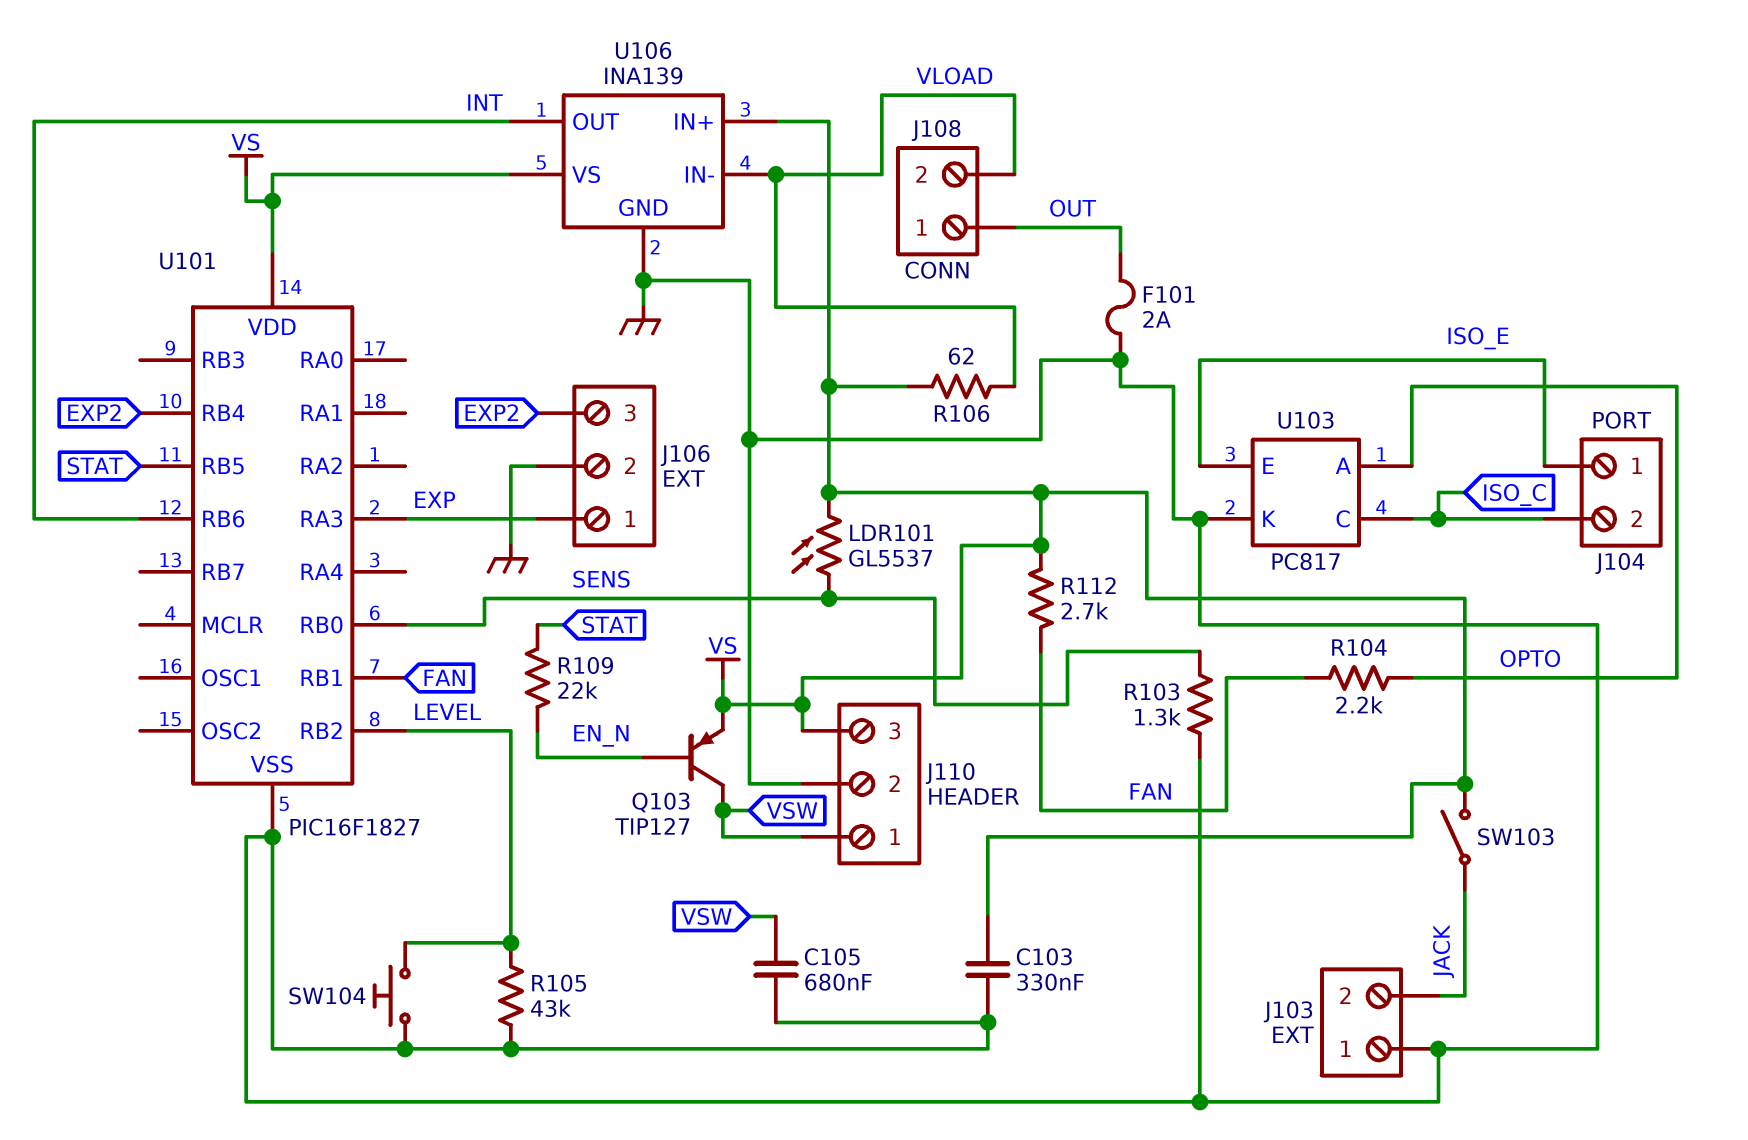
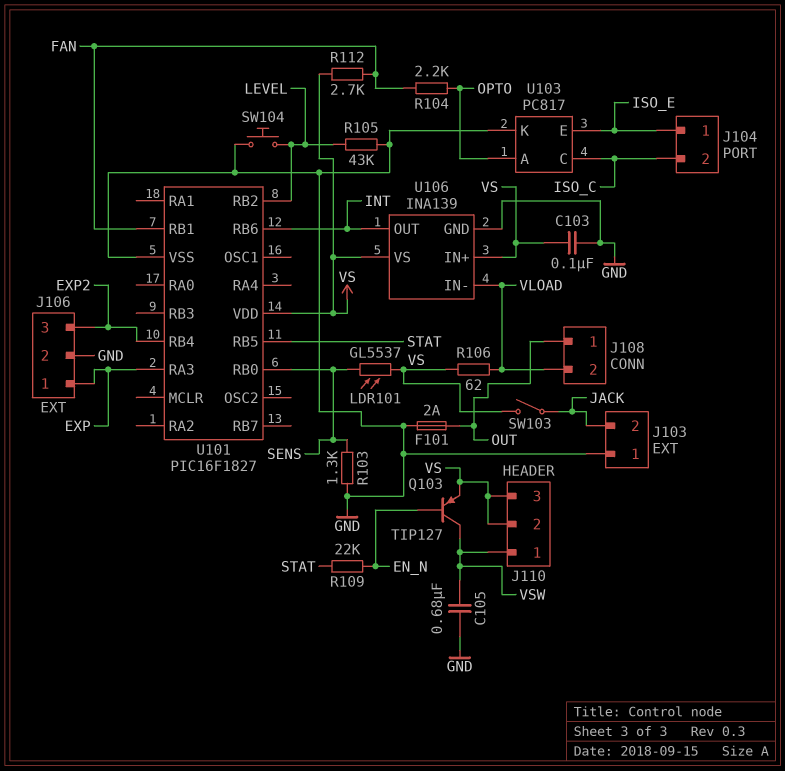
C103: 330nF (GND, VS) -> 100nF (GND, VS)
J110 pin 2: GND -> VS

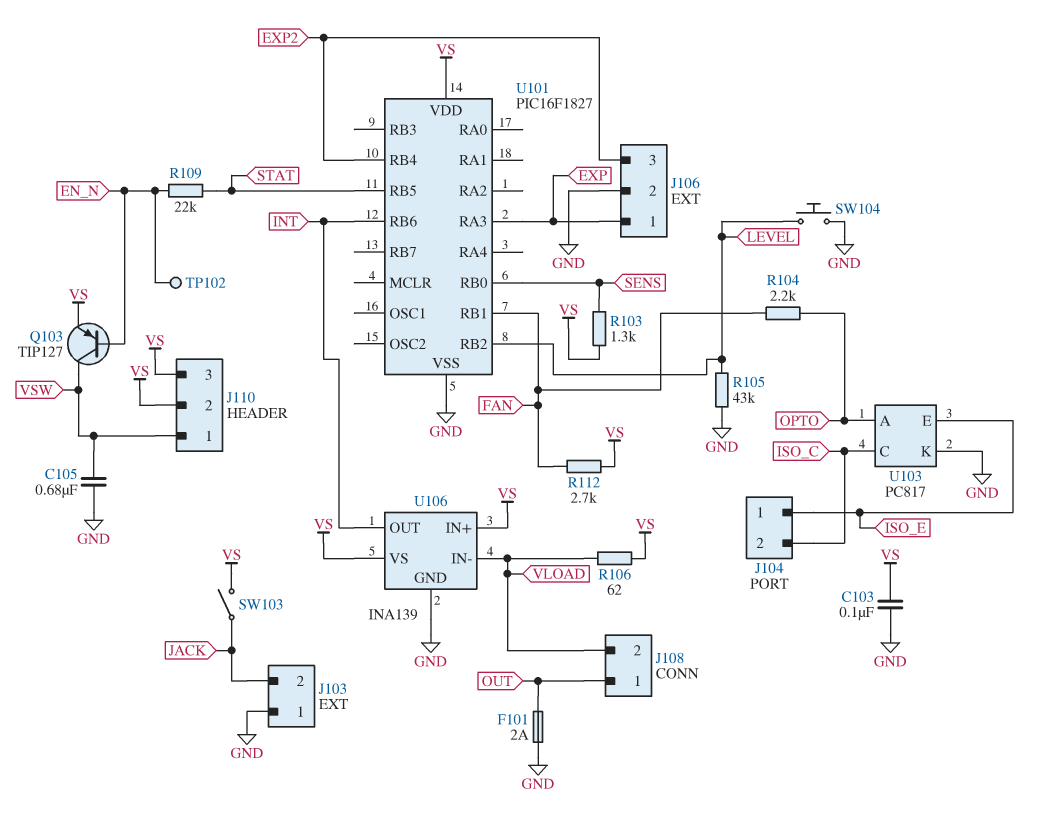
LDR101: GL5537 (SENS, VS) -> none
R103: 1.3k (GND, SENS) -> 1.3k (SENS, VS)
TP102: none -> test point (EN_N)

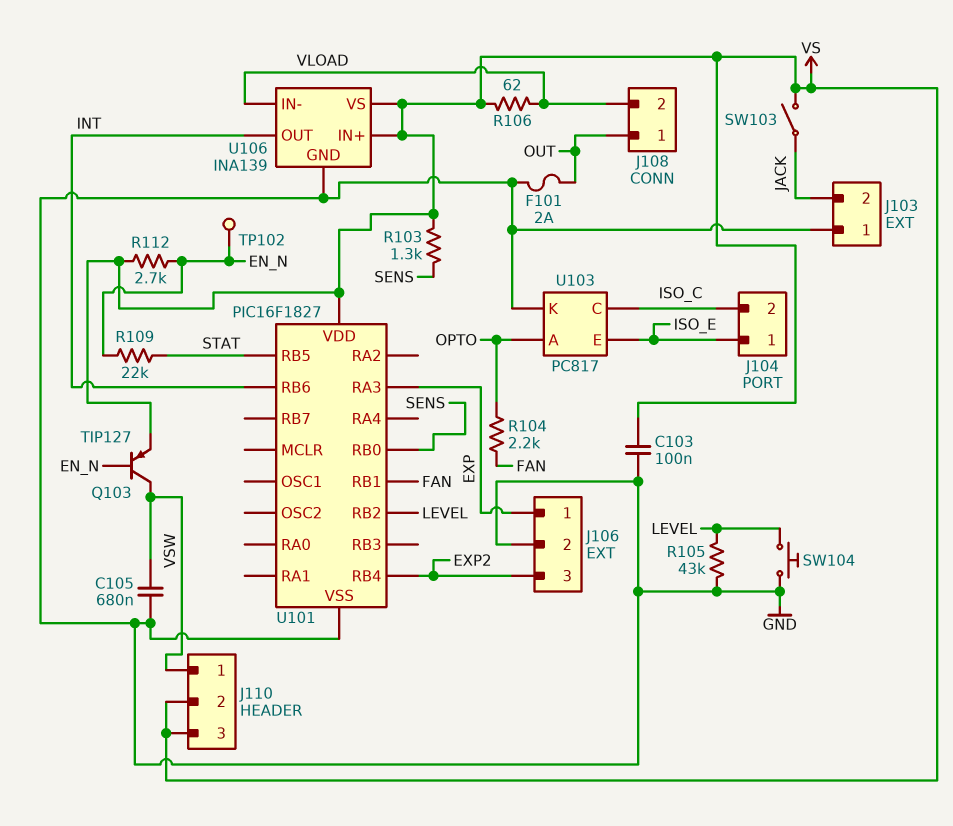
R112: 2.7k (FAN, VS) -> 2.7k (EN_N, VS)

